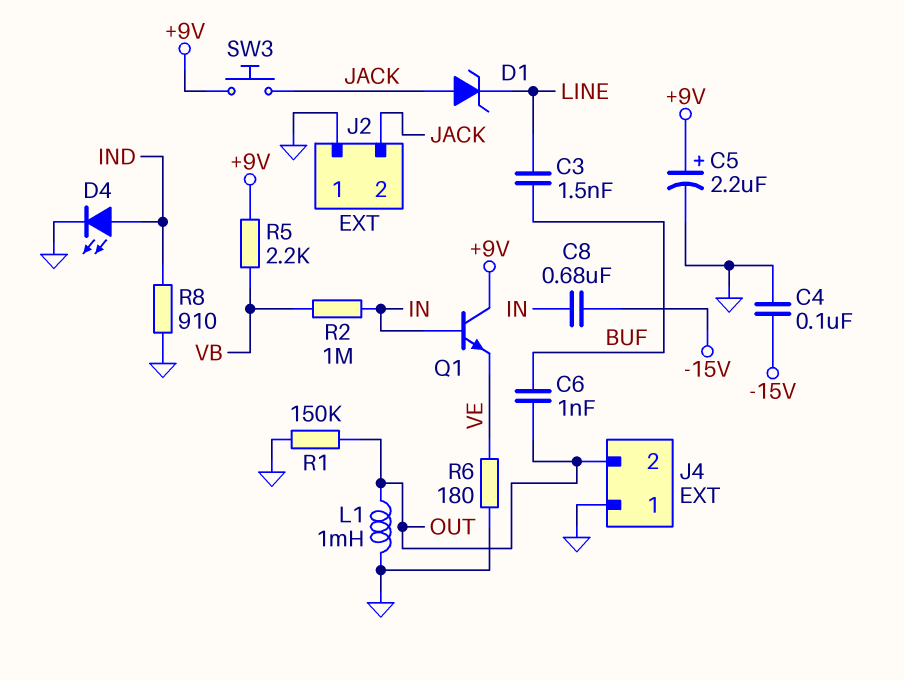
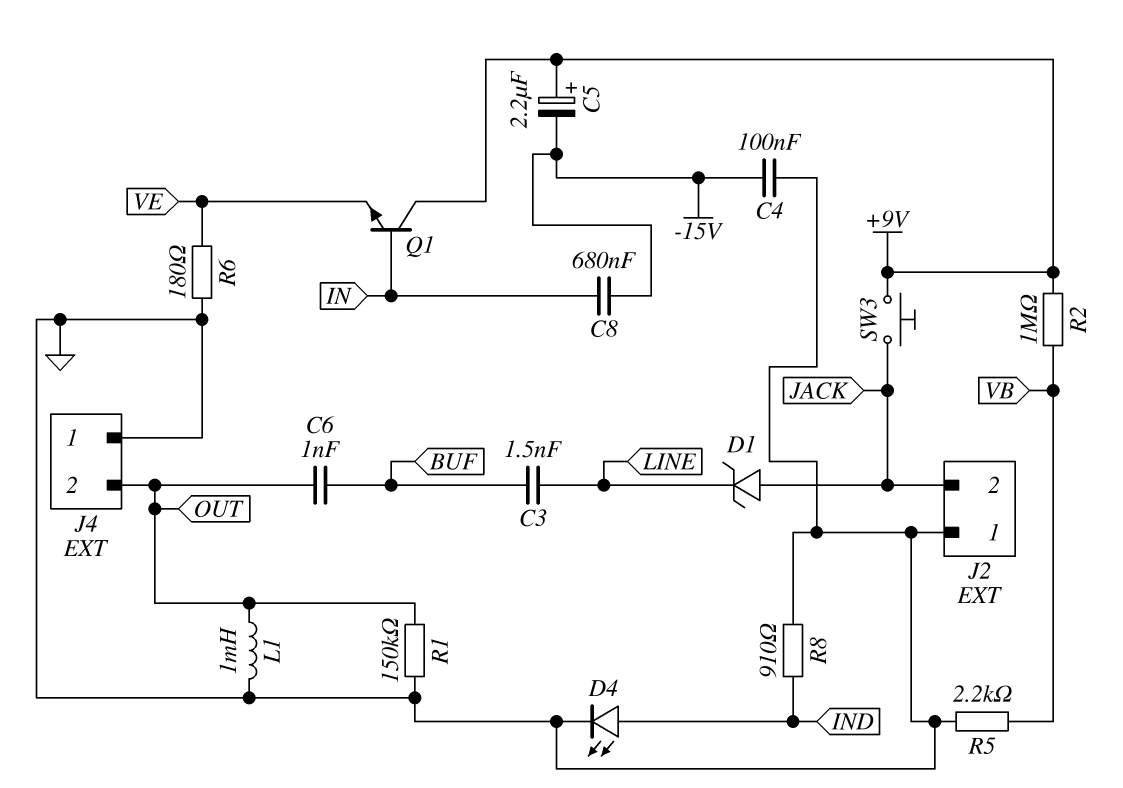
C5: 2.2uF (plus +9V, minus GND) -> 2.2uF (plus +9V, minus -15V)
R2: 1M (IN, VB) -> 1M (+9V, VB)
R5: 2.2k (+9V, VB) -> 2.2k (GND, VB)

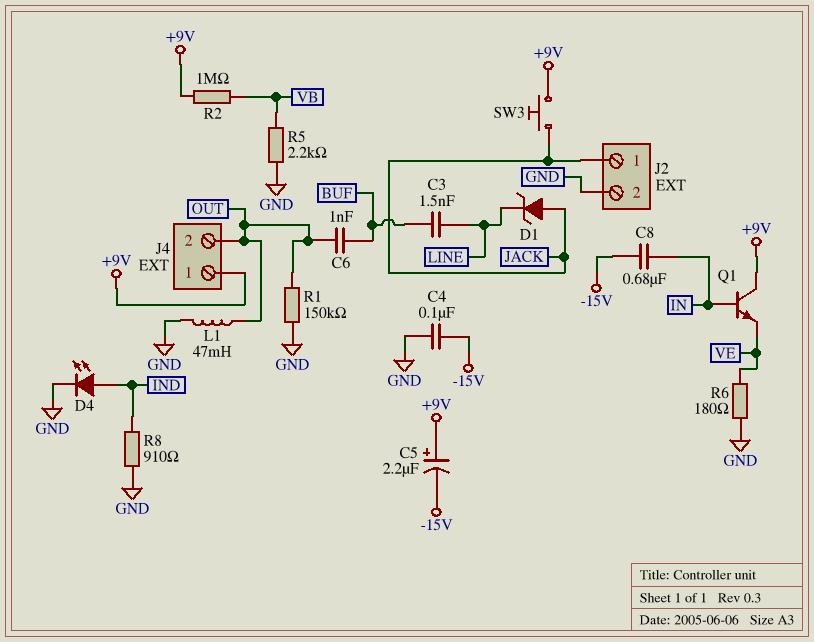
J2 pin 1: GND -> JACK
J2 pin 2: JACK -> GND
J4 pin 1: GND -> +9V
L1: 1mH (GND, OUT) -> 47mH (GND, OUT)

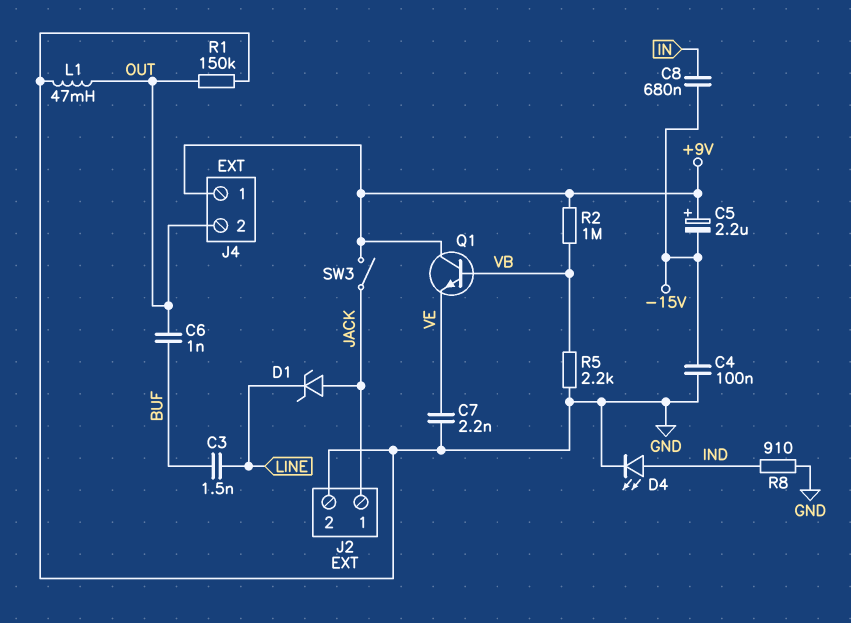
C7: none -> 2.2nF (GND, VE)
Q1: NPN (B IN, C +9V, E VE) -> NPN (B VB, C +9V, E VE)
R6: 180 (GND, VE) -> none
SW3: button (+9V, JACK) -> switch (+9V, JACK)

